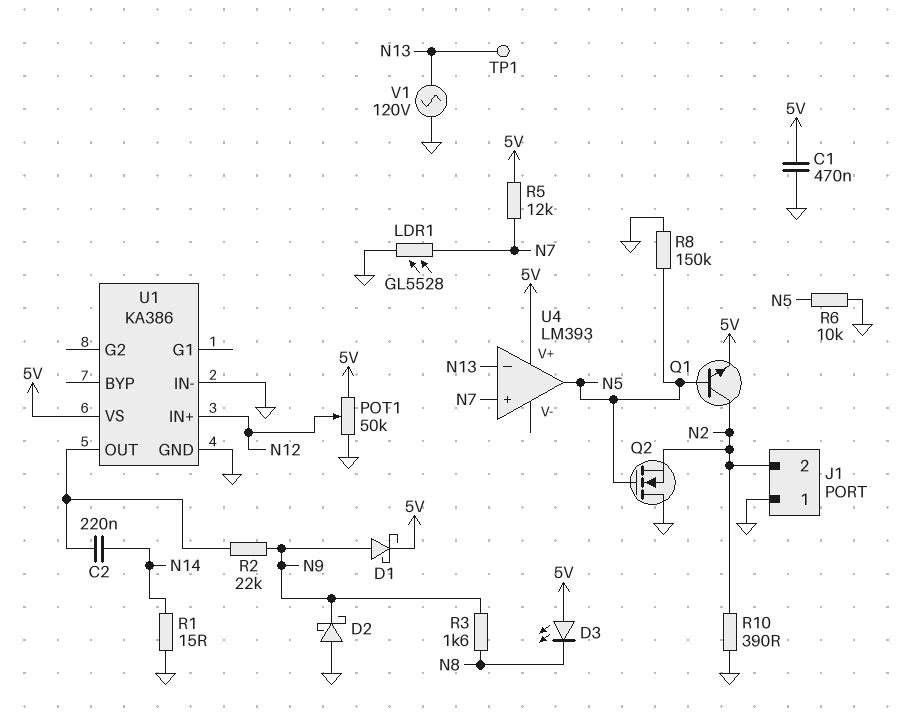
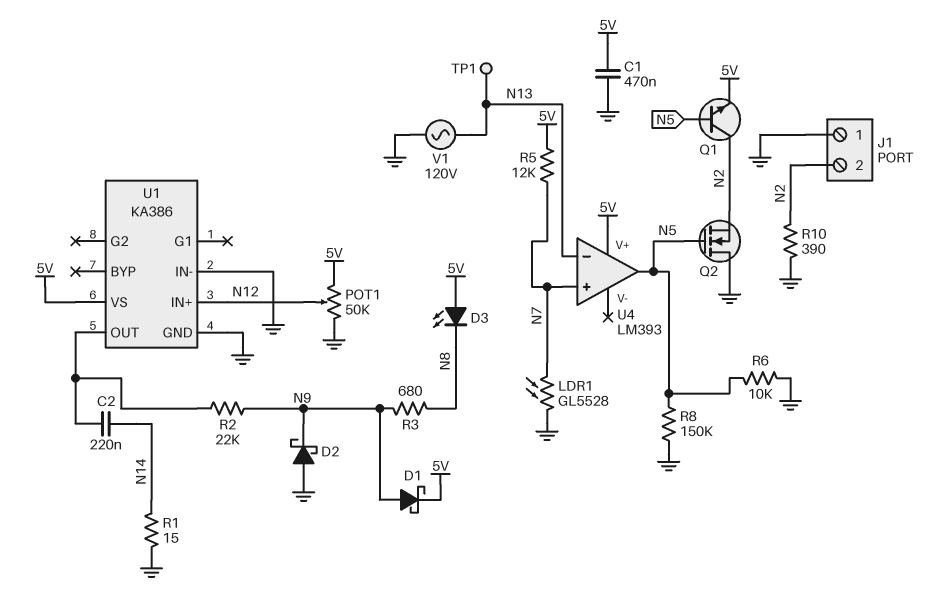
R3: 1.6k (N8, N9) -> 680 (N8, N9)

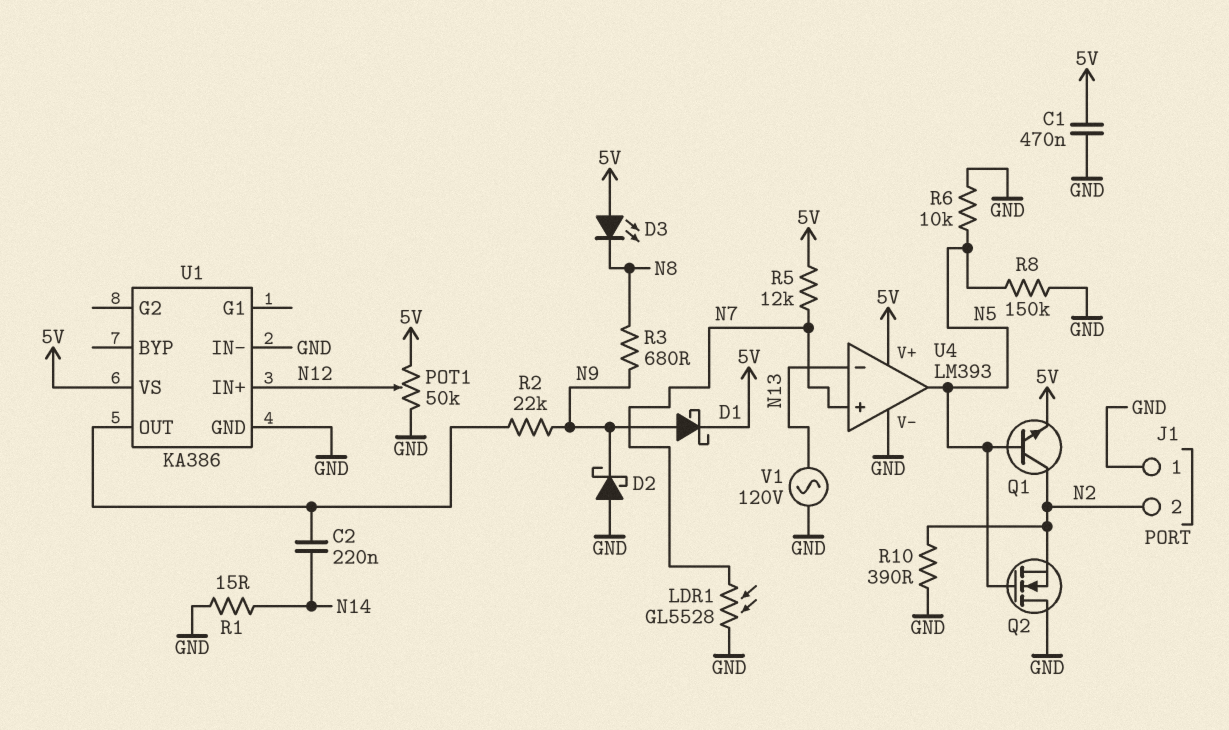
TP1: test point (N13) -> none
U4 pin V-: none -> GND

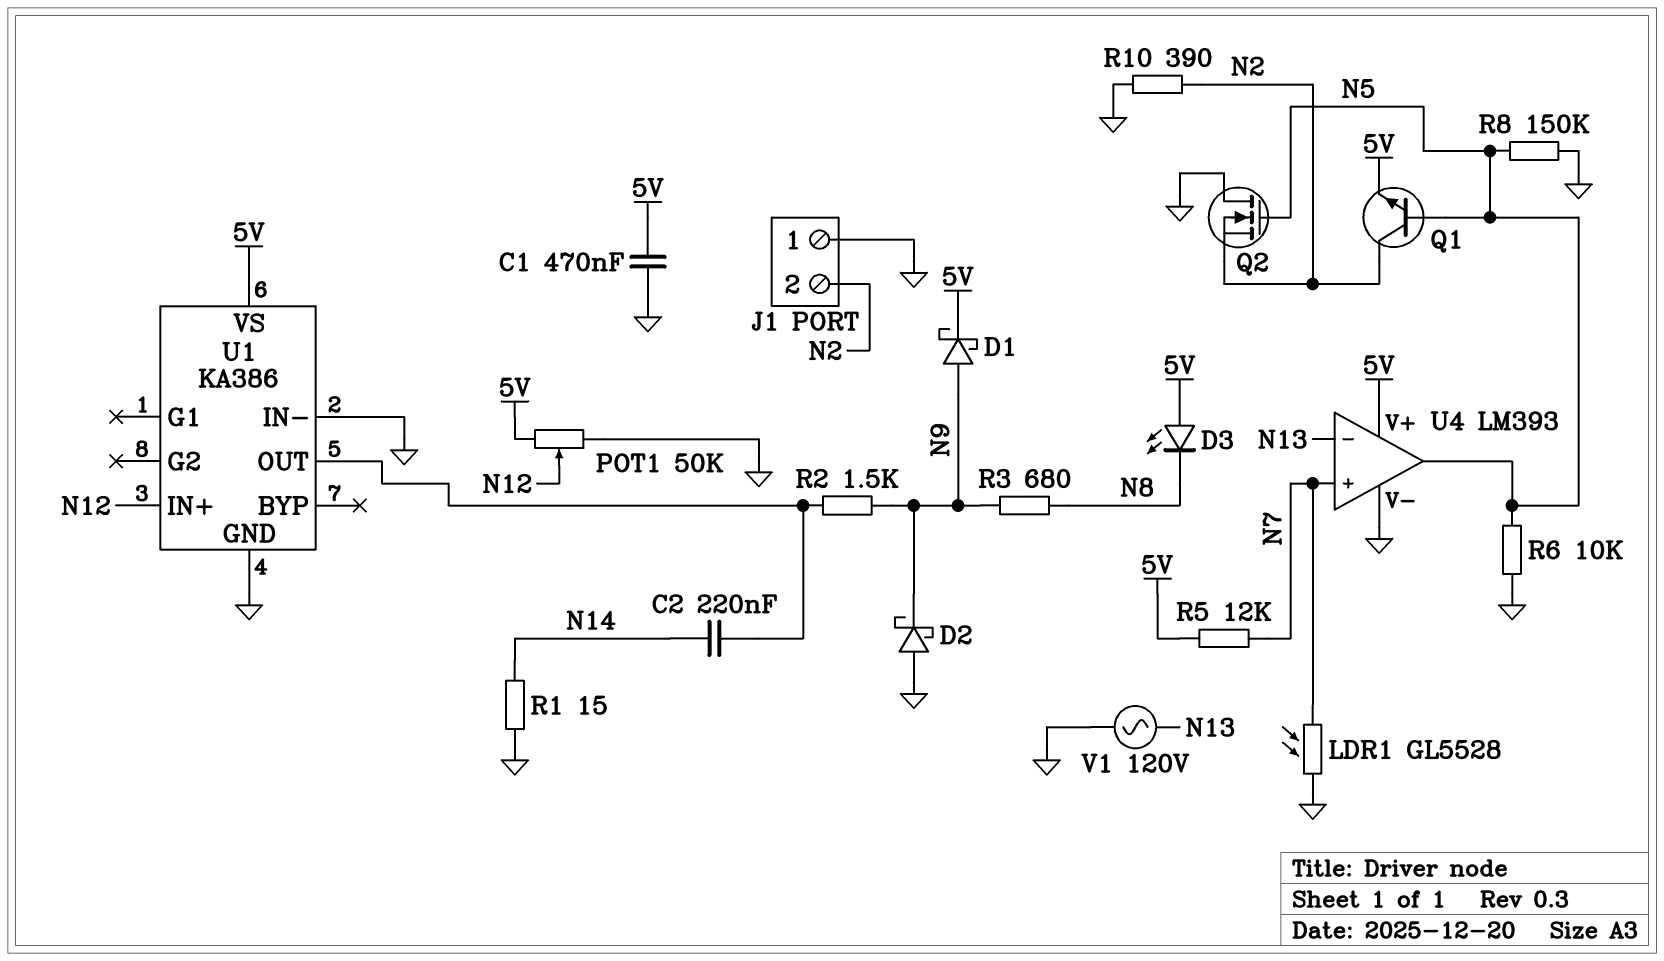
R2: 22k (N9, U1/OUT) -> 1.5k (N9, U1/OUT)

